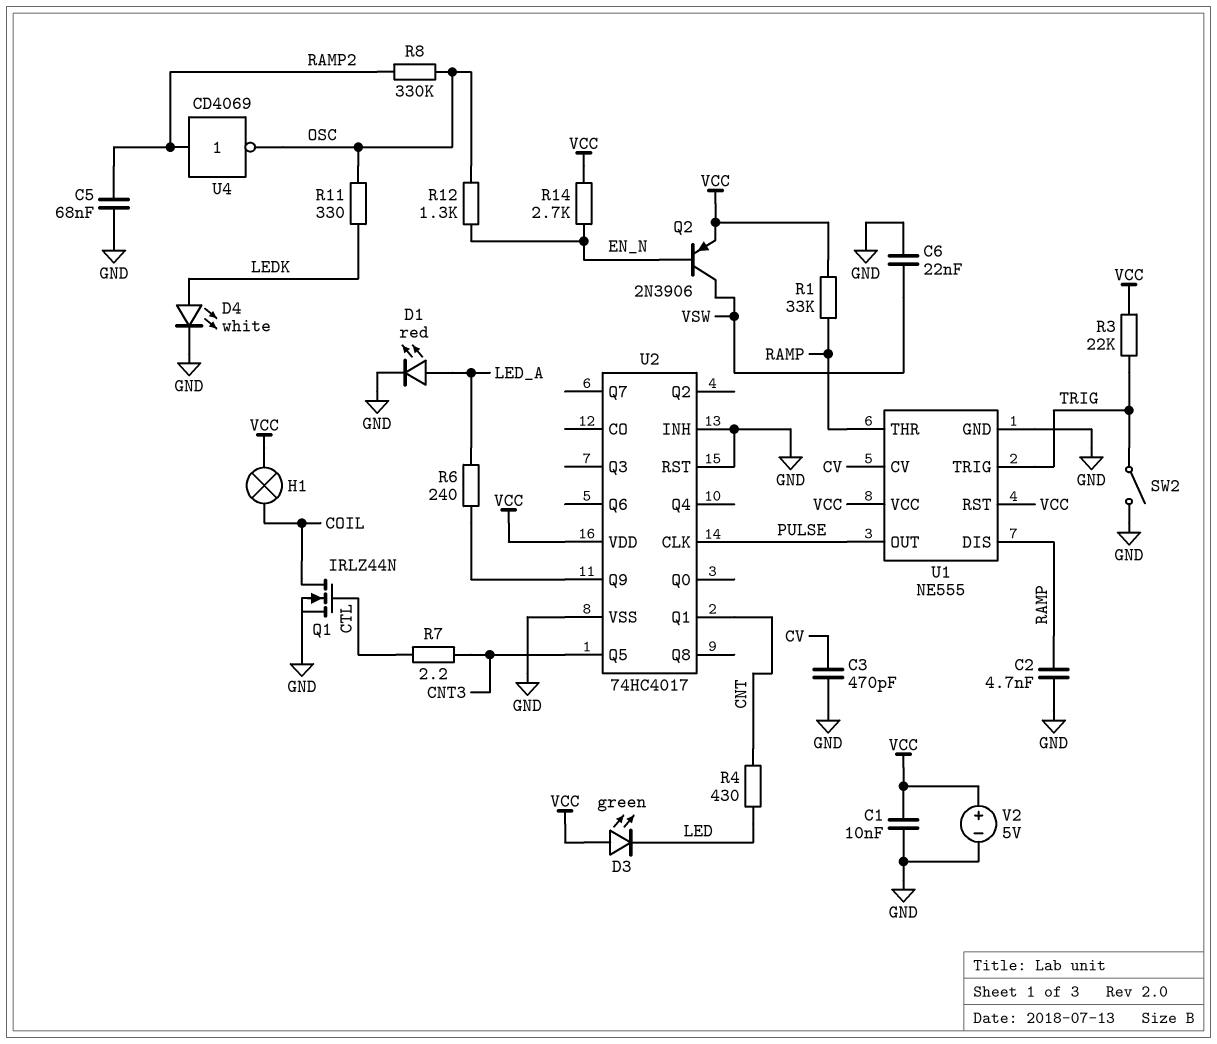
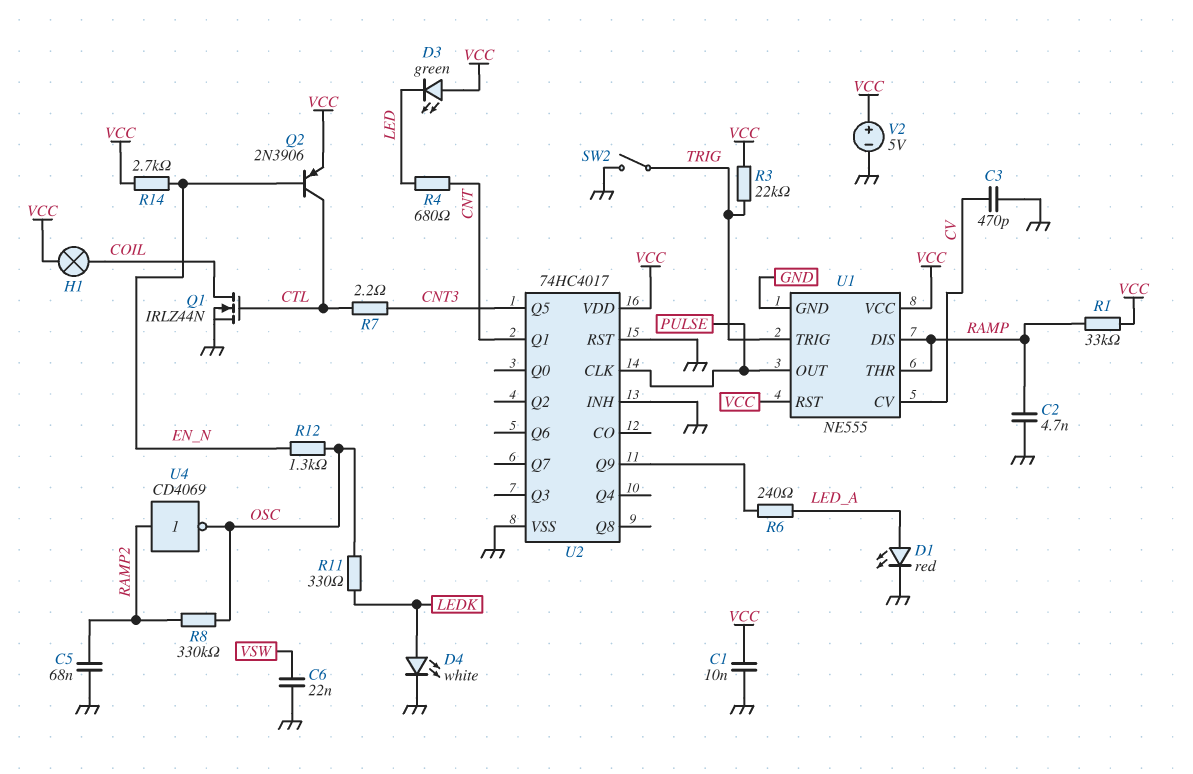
Q2: PNP 2N3906 (B EN_N, C VSW, E VCC) -> PNP 2N3906 (B EN_N, C CTL, E VCC)
R4: 430 (CNT, LED) -> 680 (CNT, LED)

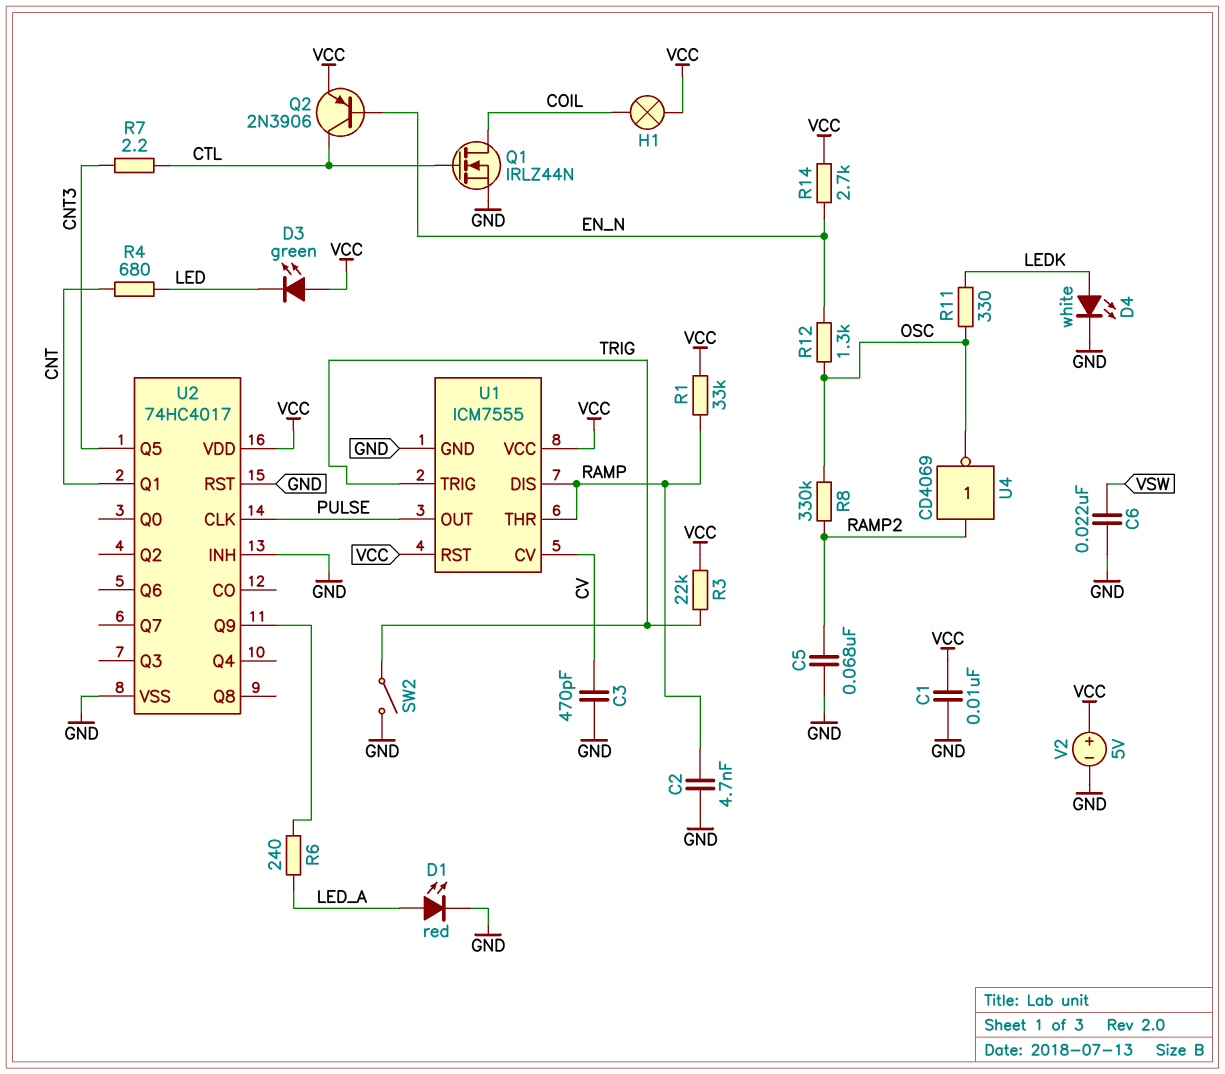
U1: NE555 -> ICM7555

